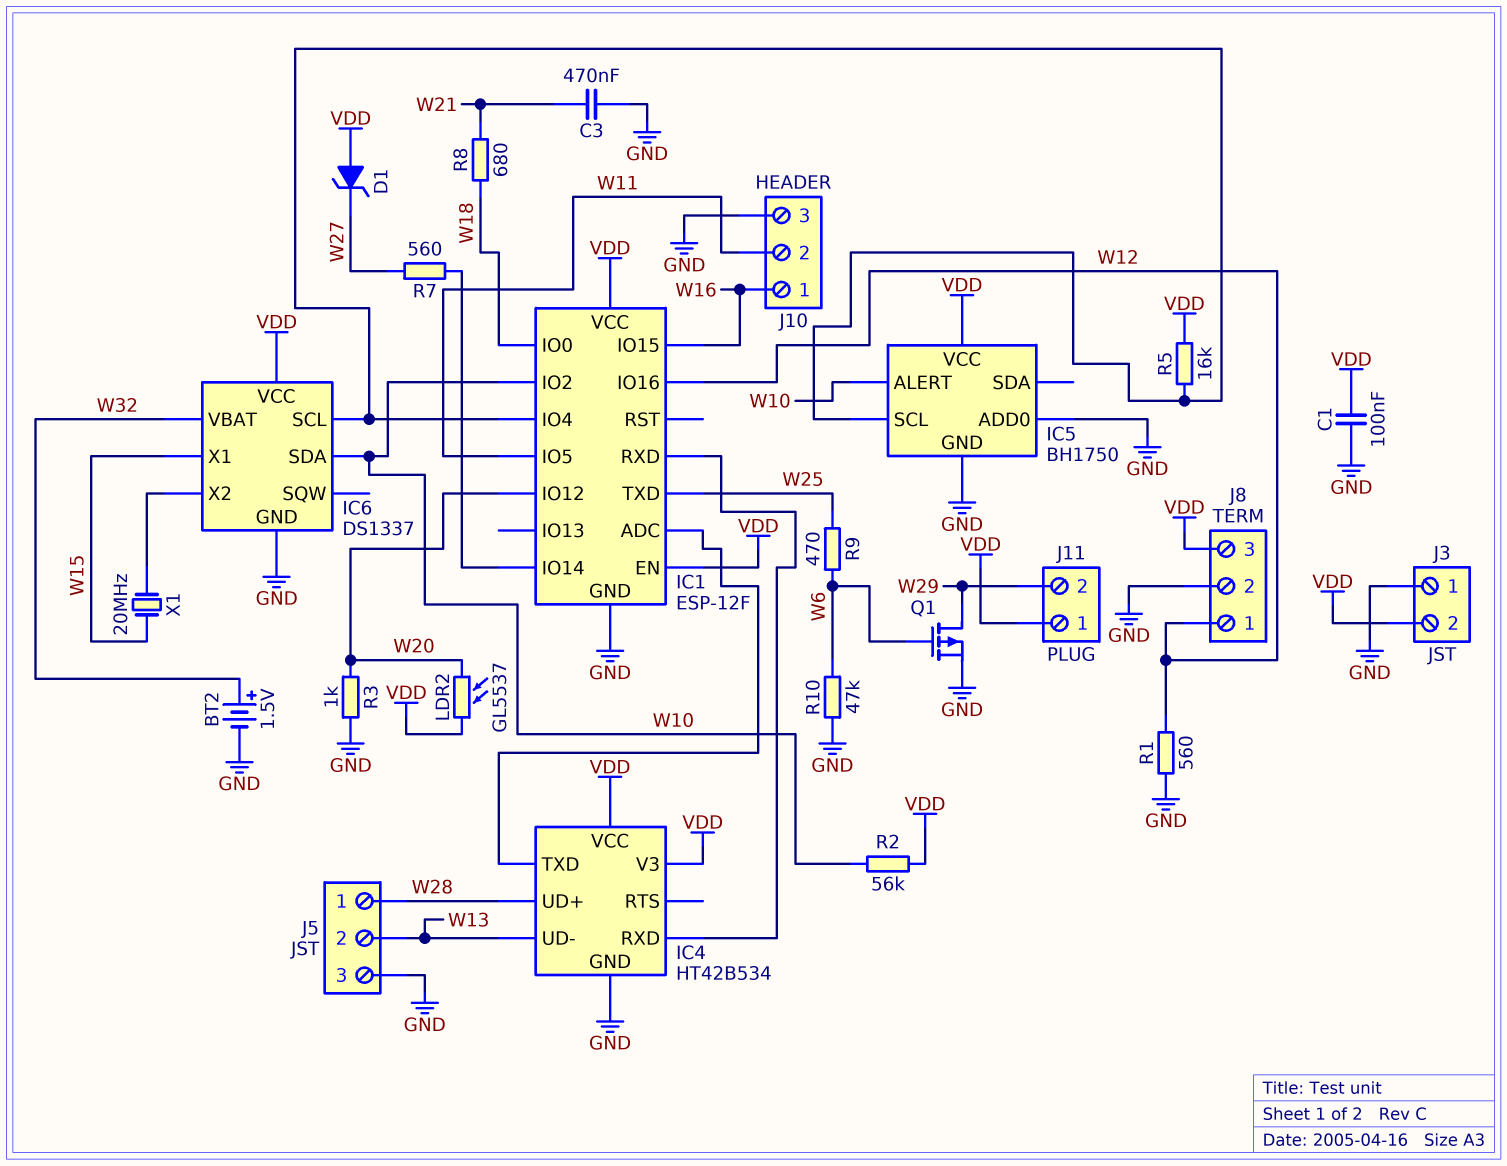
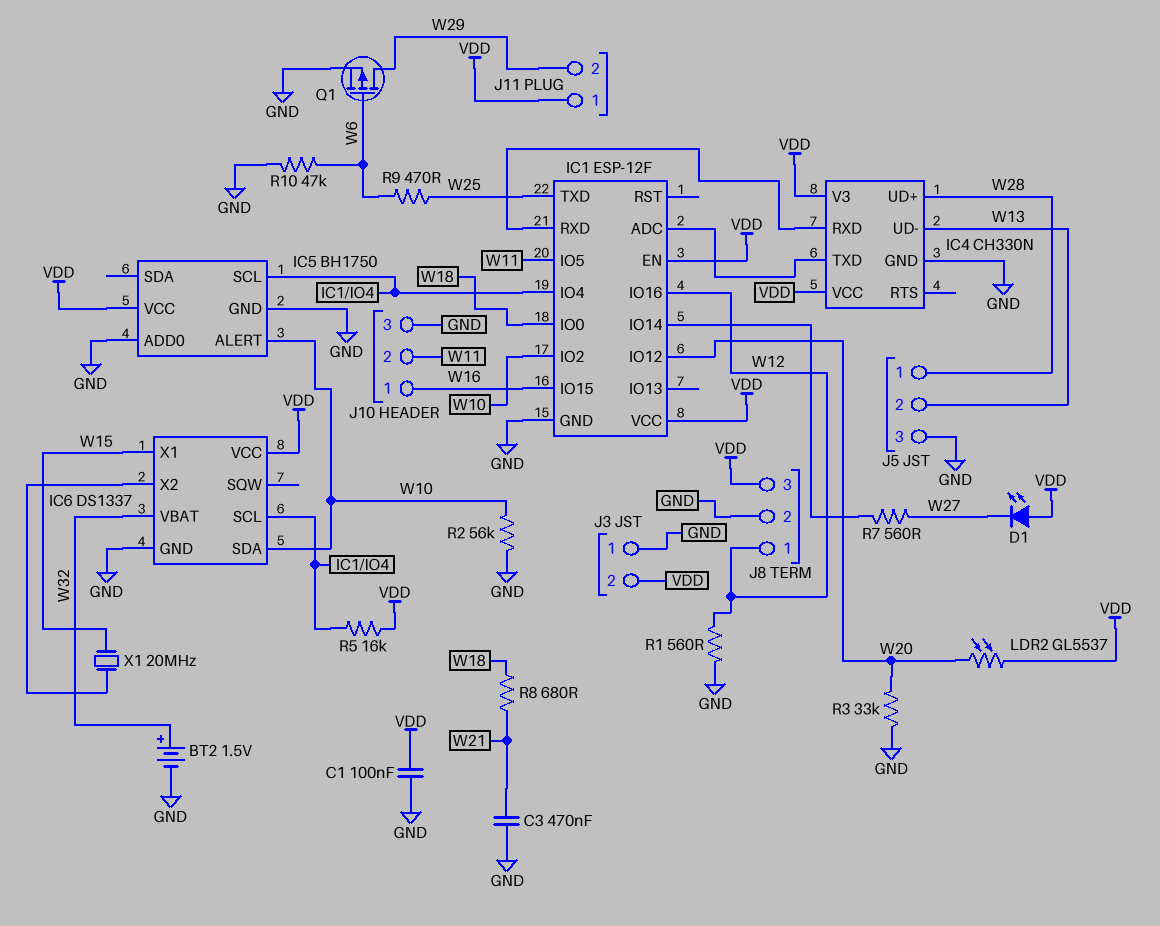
D1: zener (A VDD, K W27) -> LED (A VDD, K W27)
IC4: HT42B534 -> CH330N
R2: 56k (VDD, W10) -> 56k (GND, W10)
R3: 1k (GND, W20) -> 33k (GND, W20)

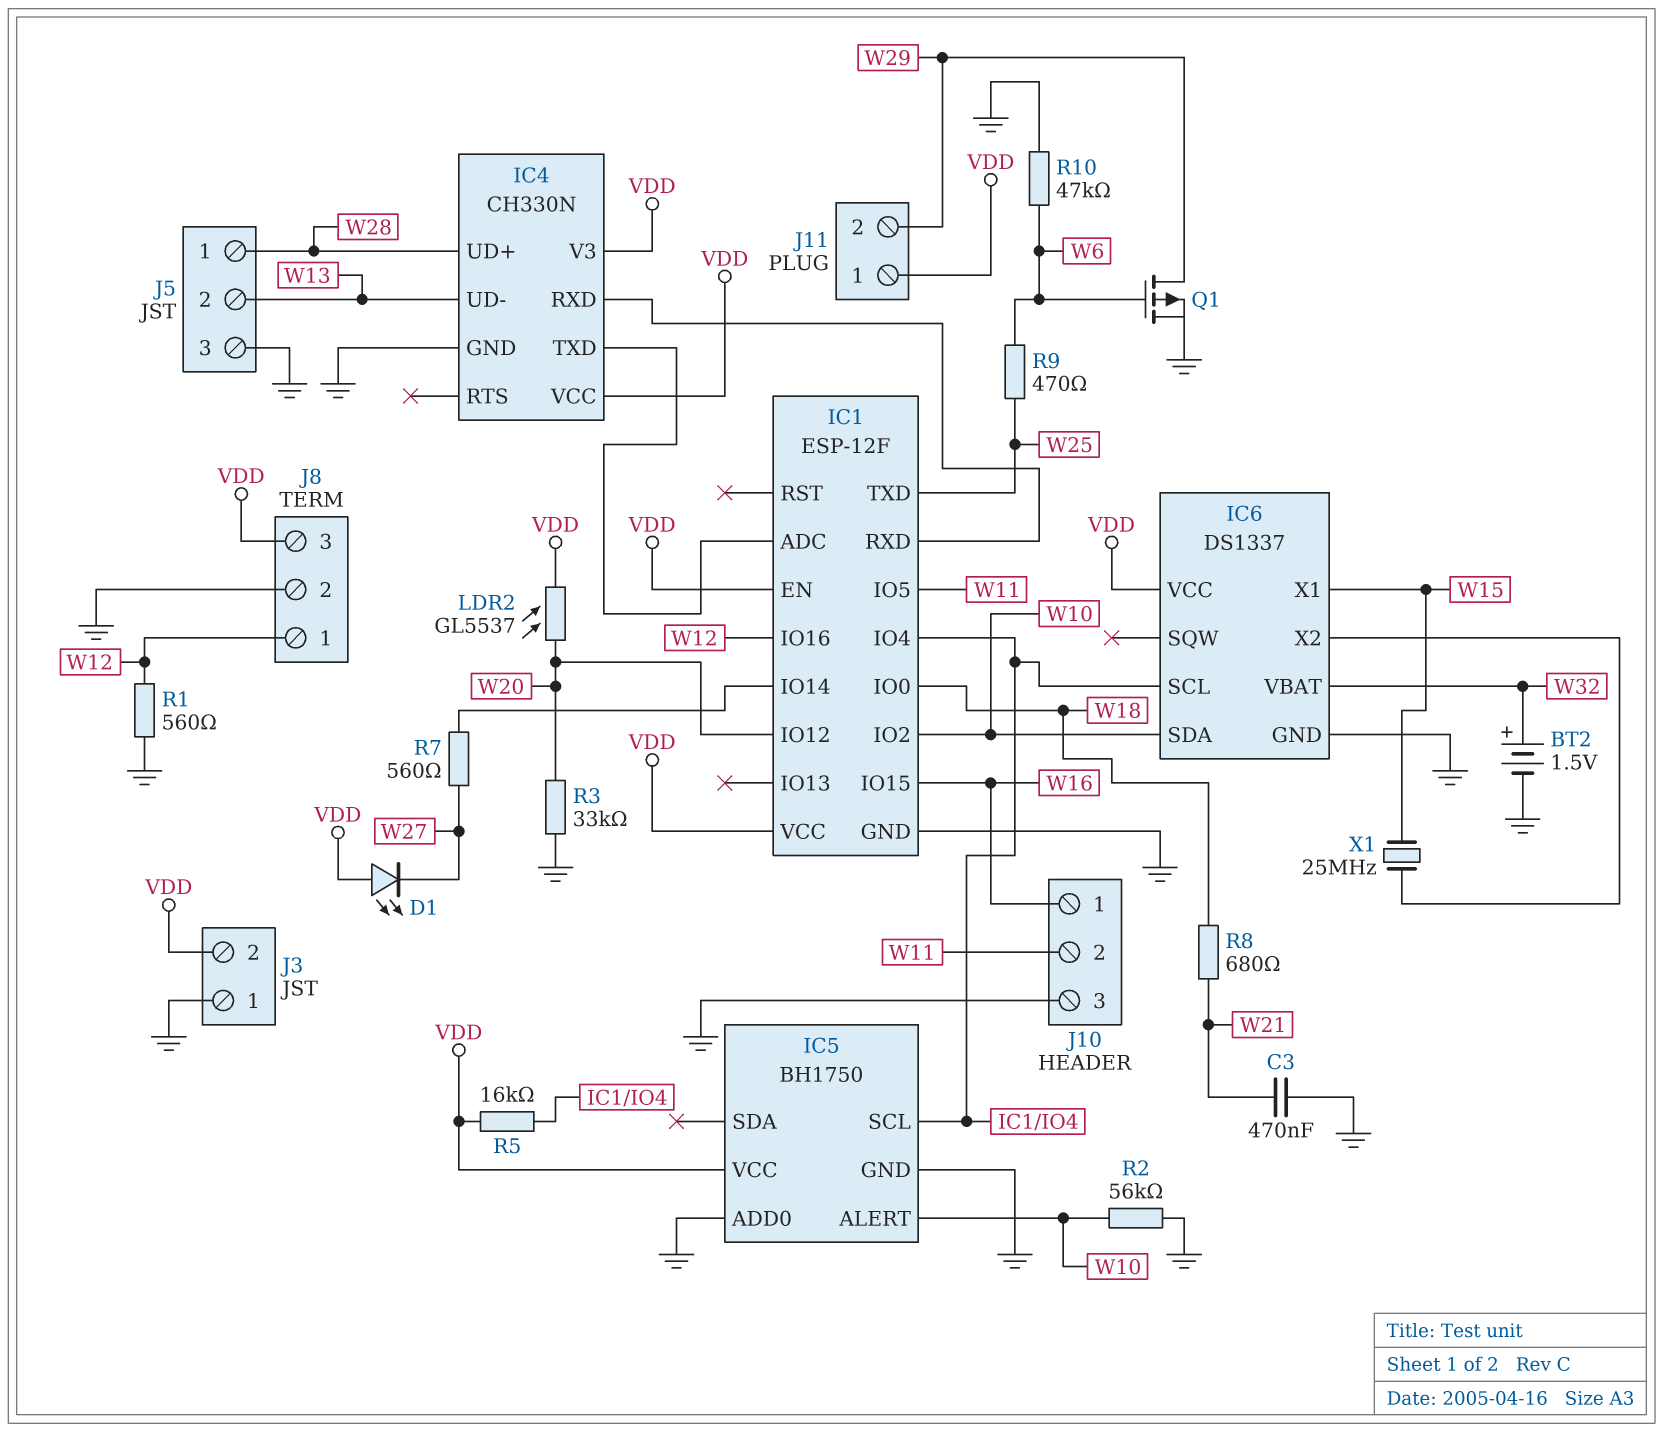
C1: 100nF (GND, VDD) -> none
X1: 20MHz (IC6/X2, W15) -> 25MHz (IC6/X2, W15)

